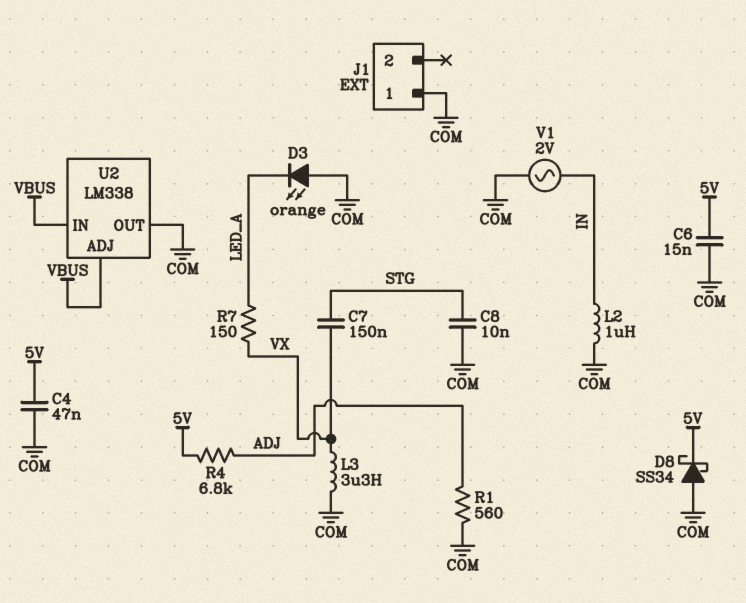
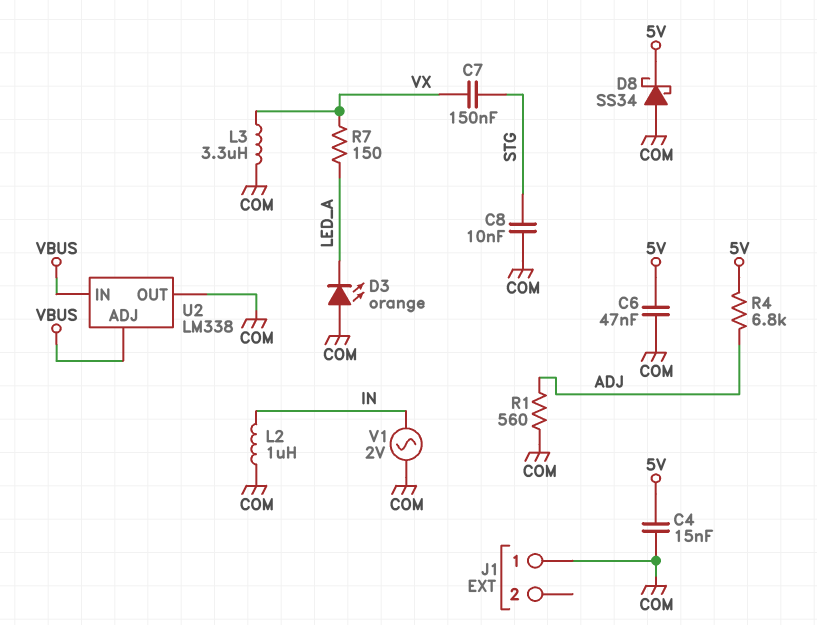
C4: 47nF (5V, COM) -> 15nF (5V, COM)
C6: 15nF (5V, COM) -> 47nF (5V, COM)

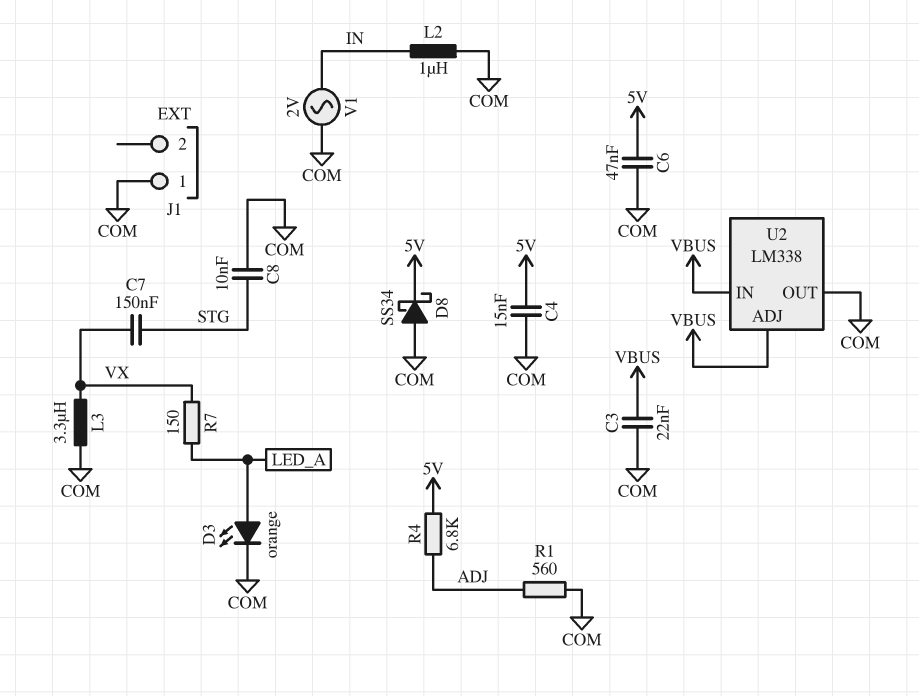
C3: none -> 22nF (COM, VBUS)
D3: LED orange (A COM, K LED_A) -> LED orange (A LED_A, K COM)

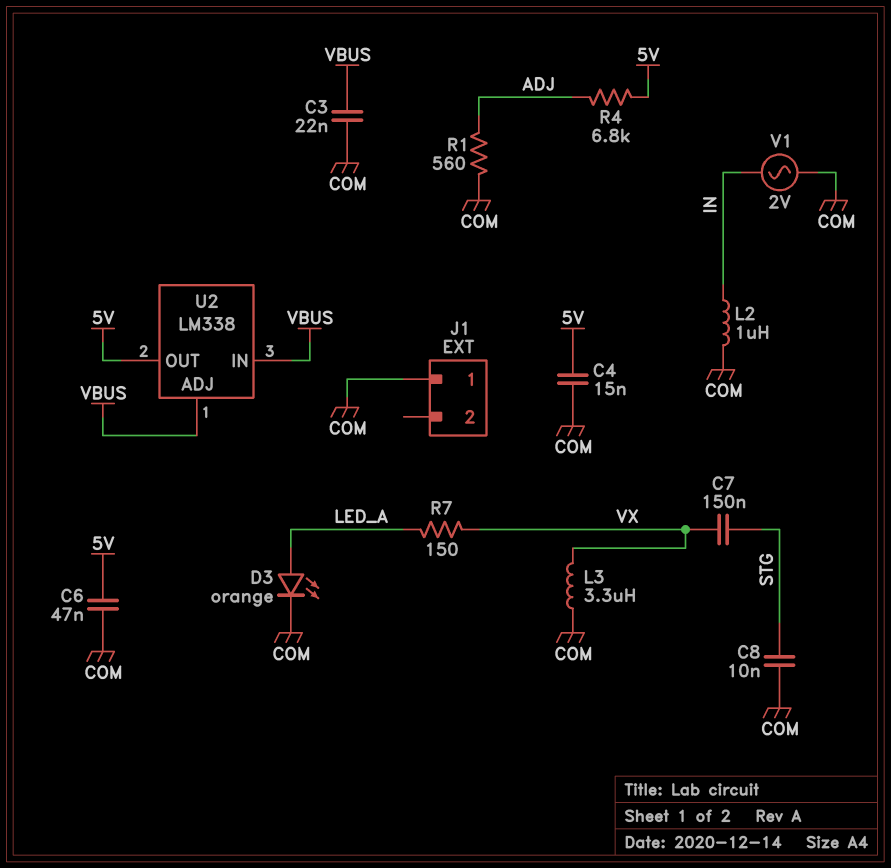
D8: schottky SS34 (A COM, K 5V) -> none
U2 pin OUT: COM -> 5V

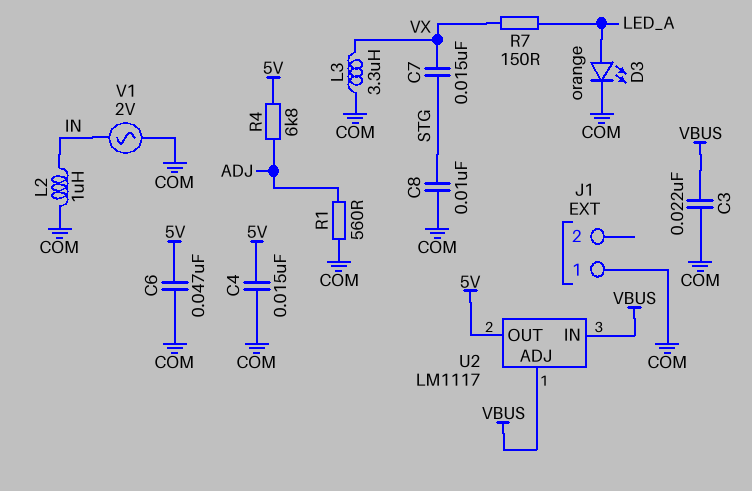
C7: 150nF (STG, VX) -> 15nF (STG, VX)
U2: LM338 -> LM1117

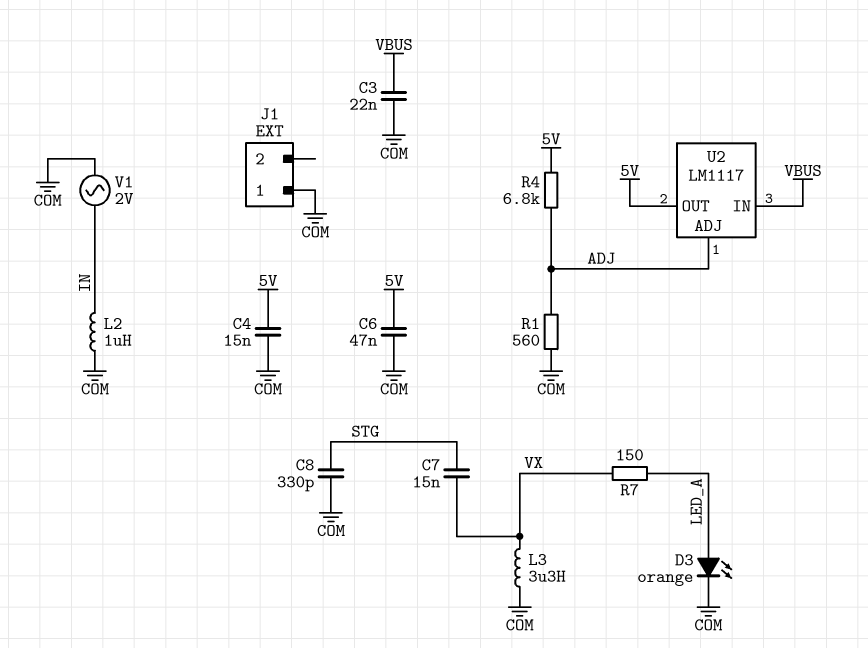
C8: 10nF (COM, STG) -> 330pF (COM, STG)
U2 pin ADJ: VBUS -> ADJ

